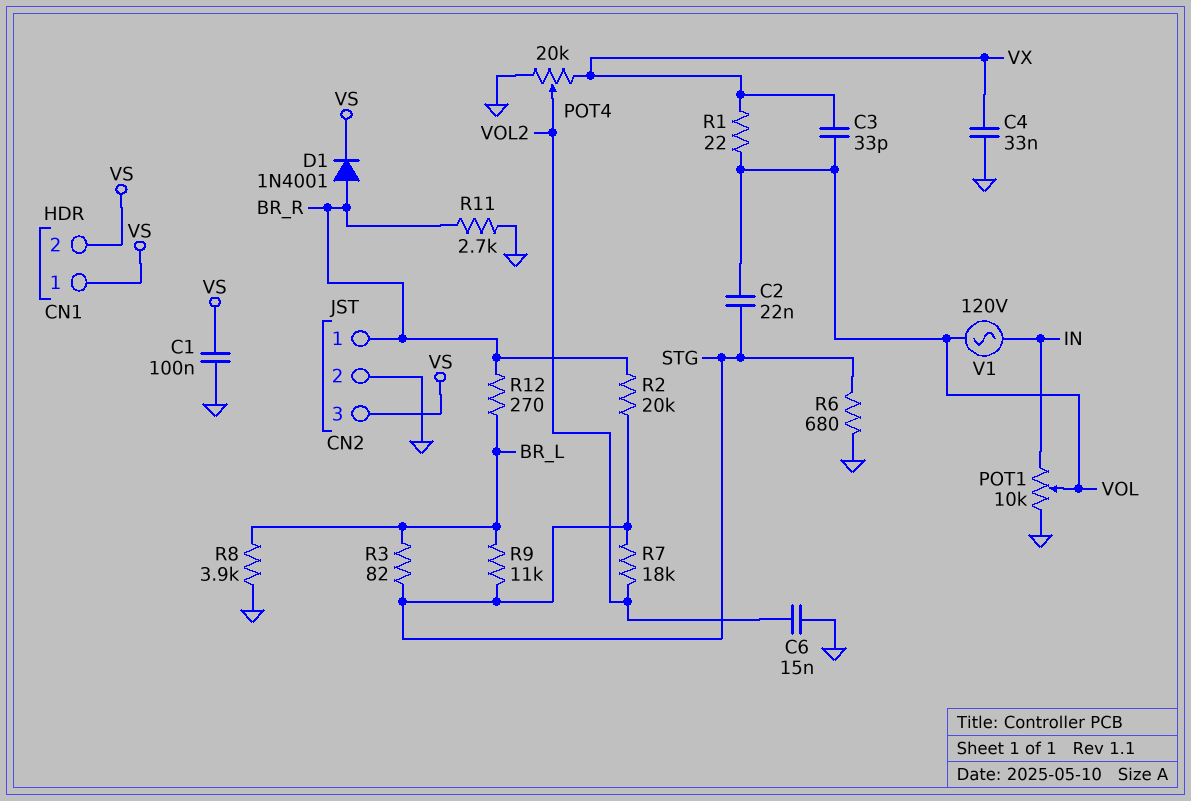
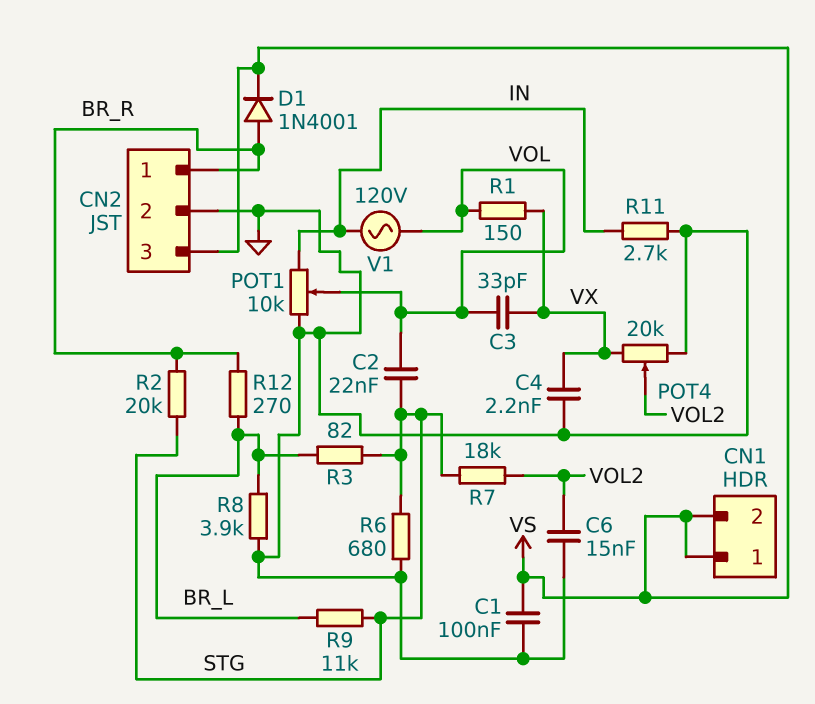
C4: 33nF (GND, VX) -> 2.2nF (GND, VX)
R1: 22 (VOL, VX) -> 150 (VOL, VX)
R11: 2.7k (BR_R, GND) -> 2.7k (GND, IN)

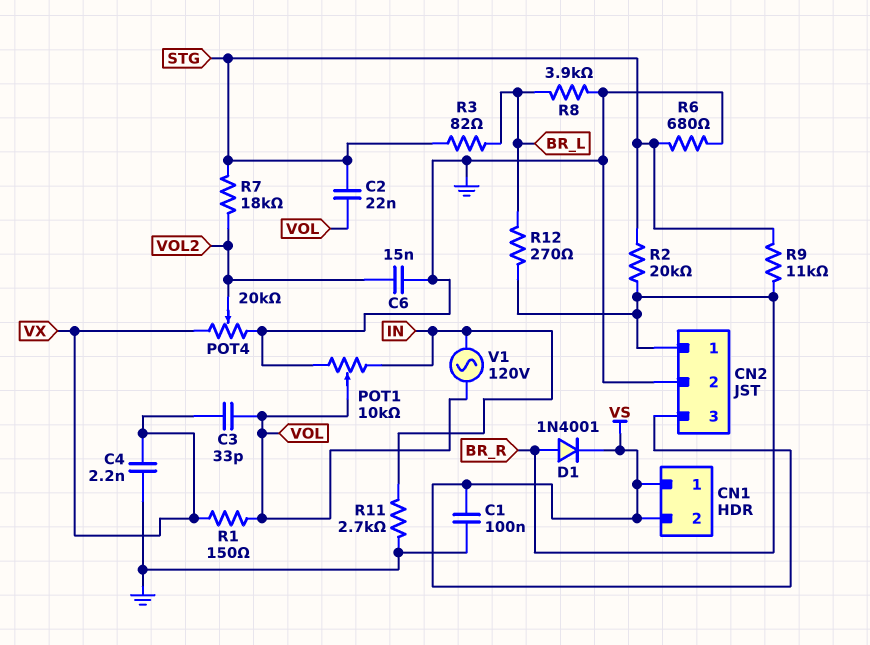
R9: 11k (BR_L, STG) -> 11k (BR_R, STG)

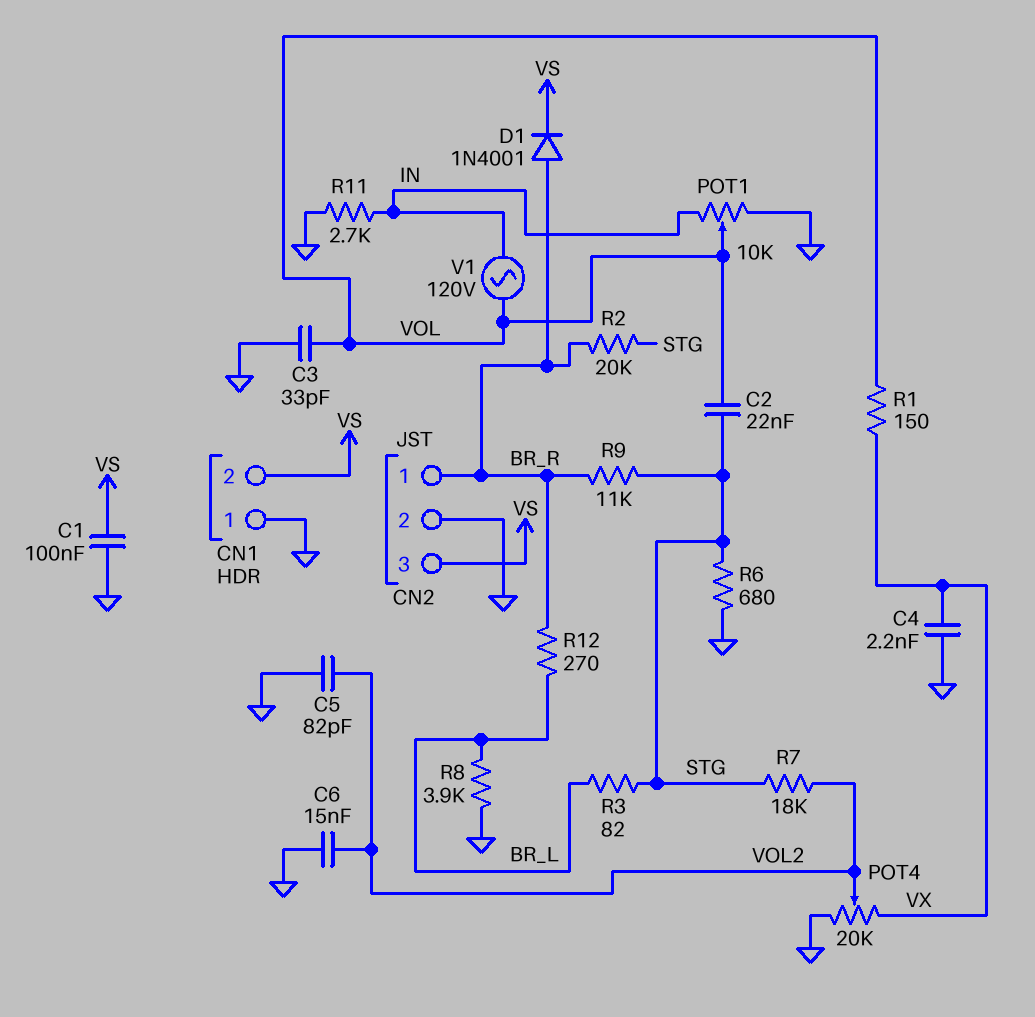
C3: 33pF (VOL, VX) -> 33pF (GND, VOL)
C5: none -> 82pF (GND, VOL2)
CN1 pin 1: VS -> GND

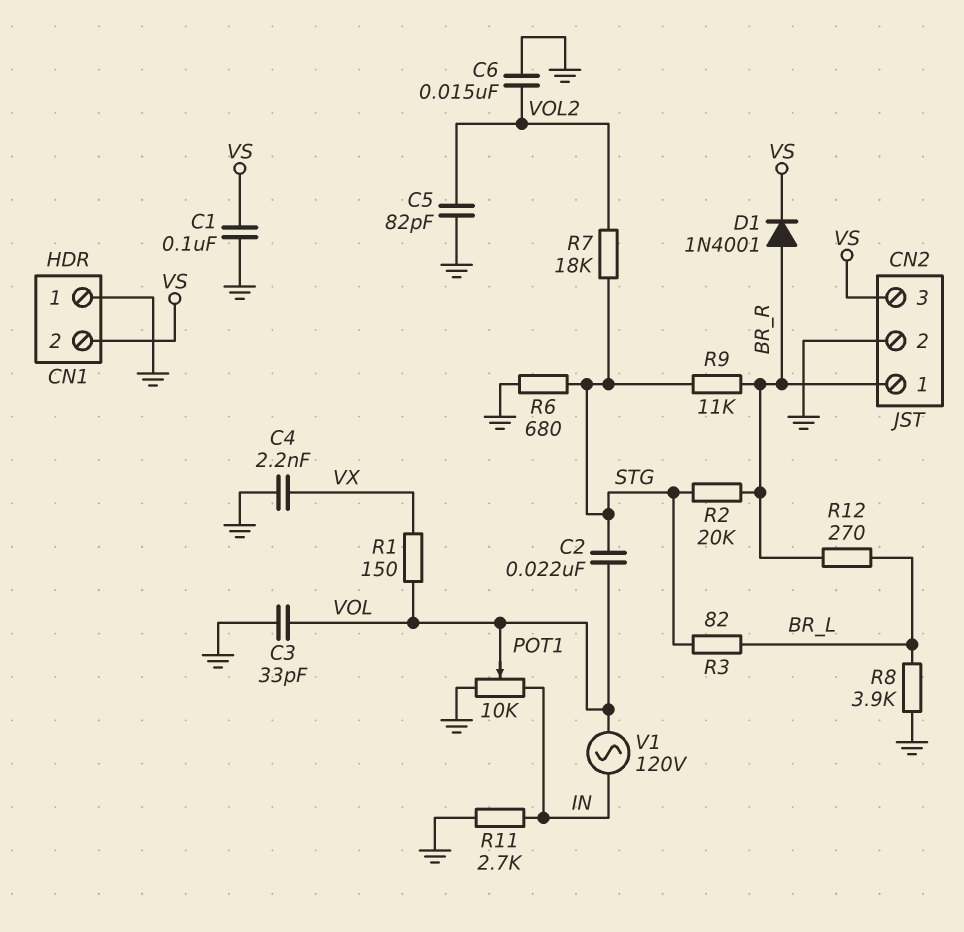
POT4: 20k (GND, VX, wiper VOL2) -> none

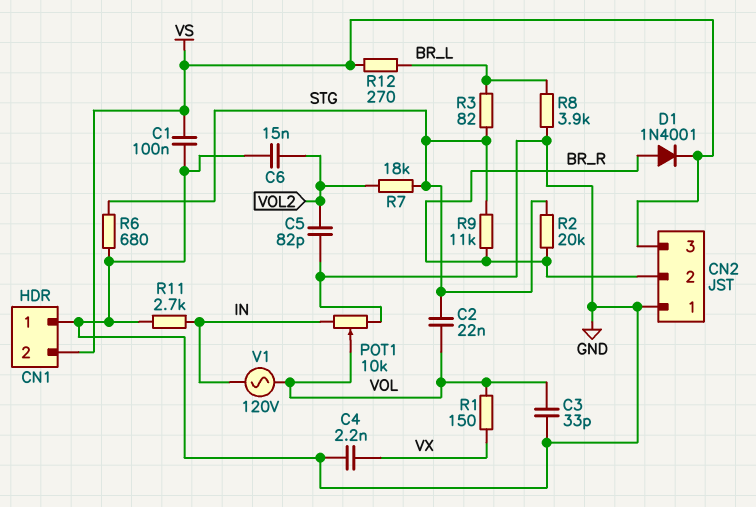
CN2 pin 1: BR_R -> GND
CN2 pin 2: GND -> BR_R
R12: 270 (BR_L, BR_R) -> 270 (BR_L, VS)

